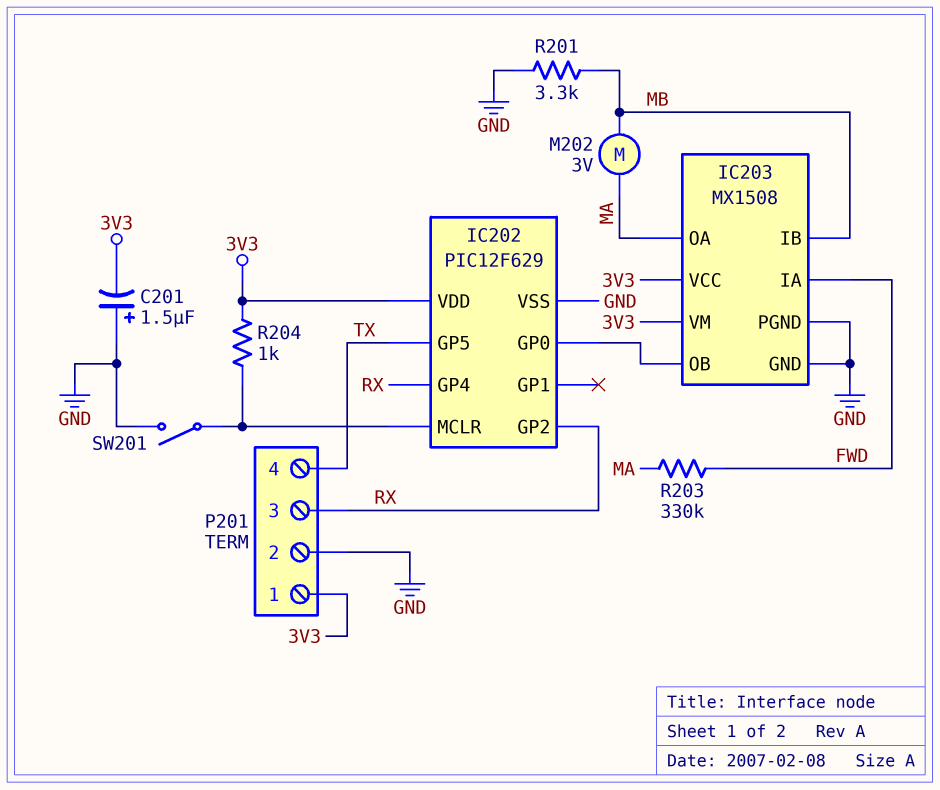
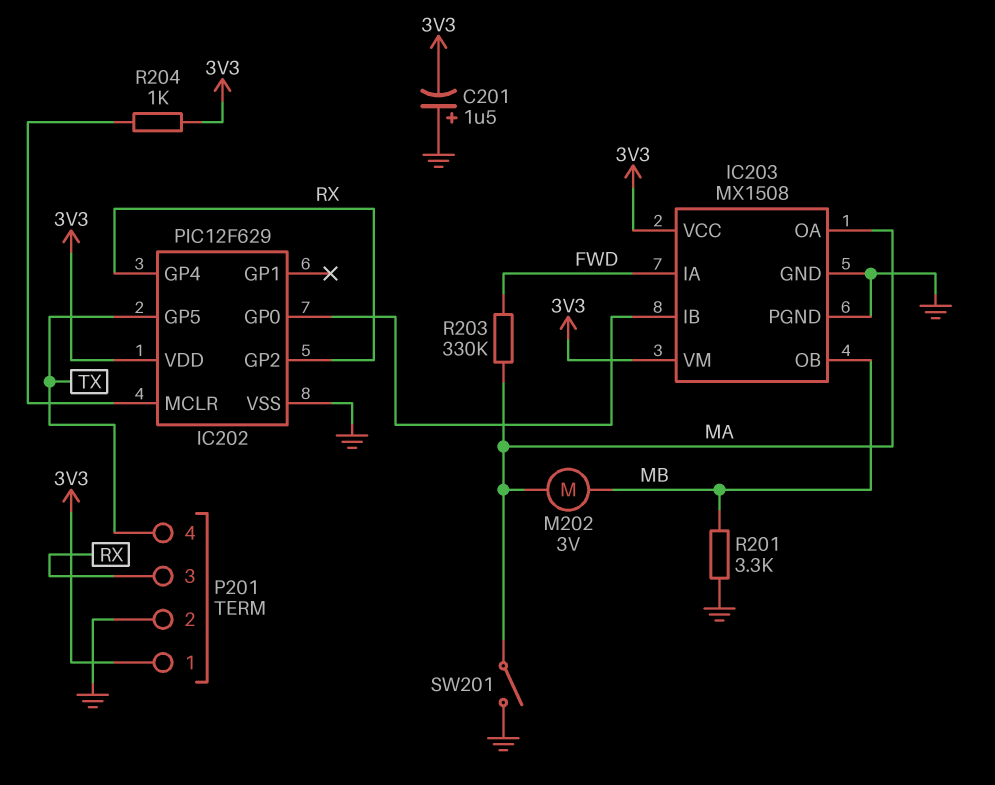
IC203 pin IB: MB -> IC202/GP0
IC203 pin OB: IC202/GP0 -> MB
SW201: switch (GND, IC202/MCLR) -> switch (GND, MA)

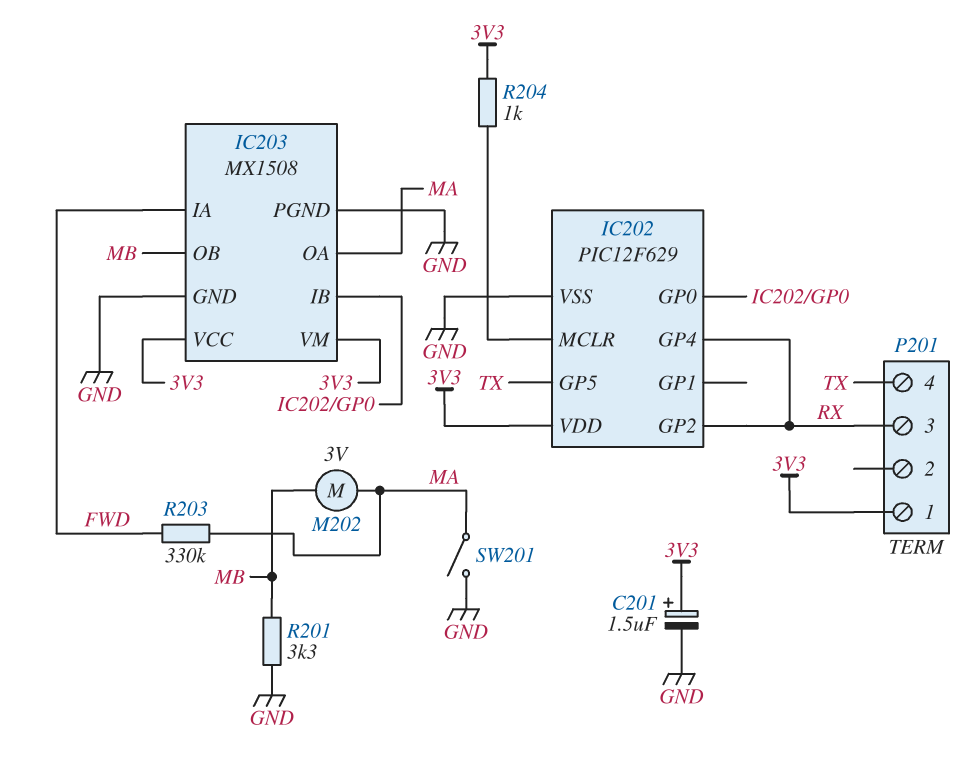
C201: 1.5uF (plus GND, minus 3V3) -> 1.5uF (plus 3V3, minus GND)
P201 pin 2: GND -> none

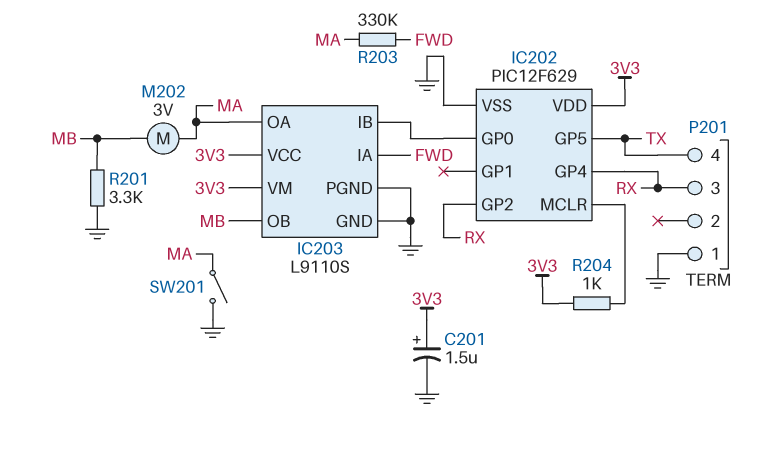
IC203: MX1508 -> L9110S
P201 pin 1: 3V3 -> GND

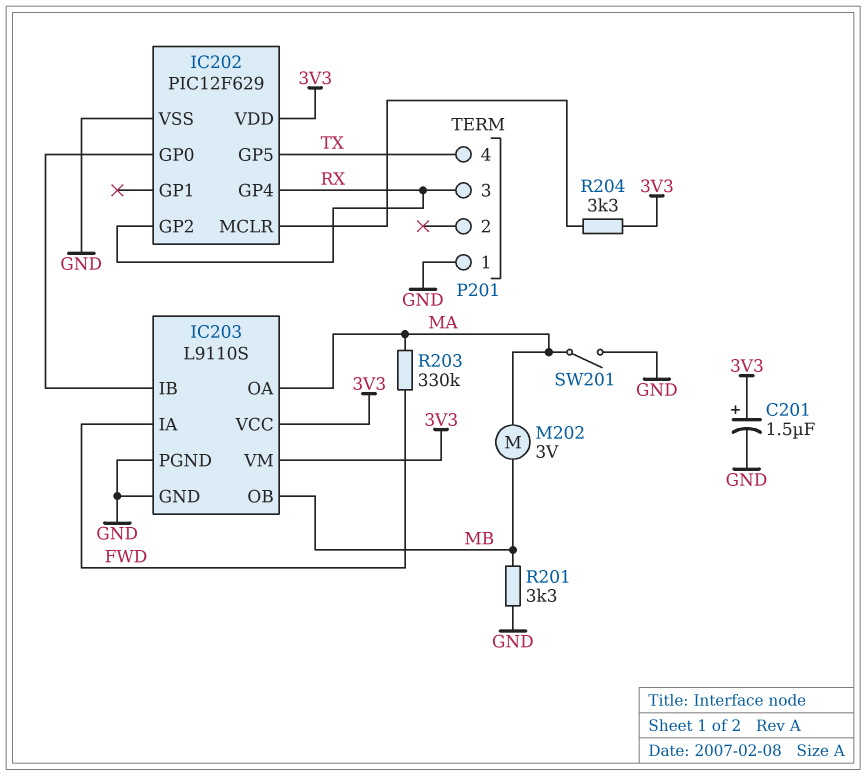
R204: 1k (3V3, IC202/MCLR) -> 3.3k (3V3, IC202/MCLR)

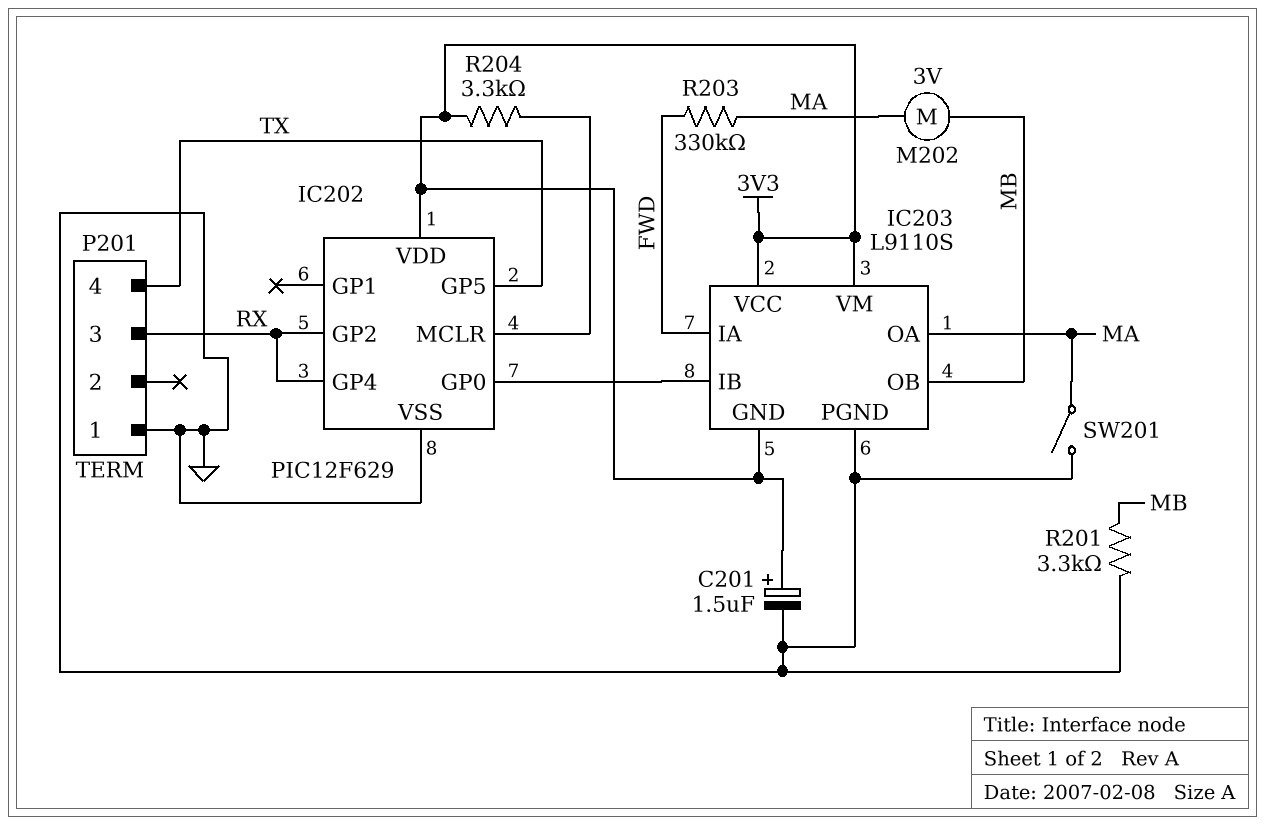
IC203 pin GND: GND -> 3V3

